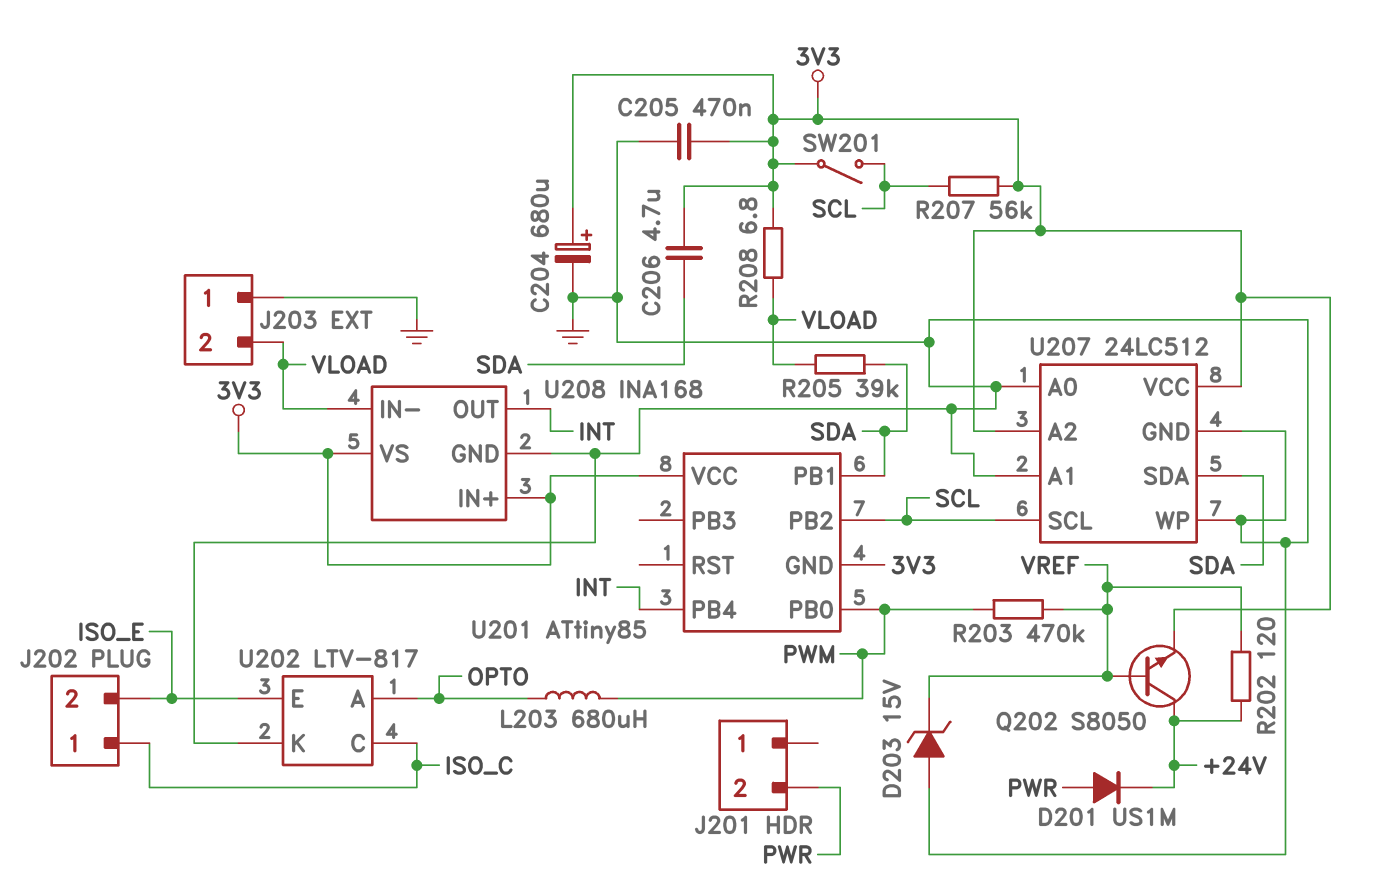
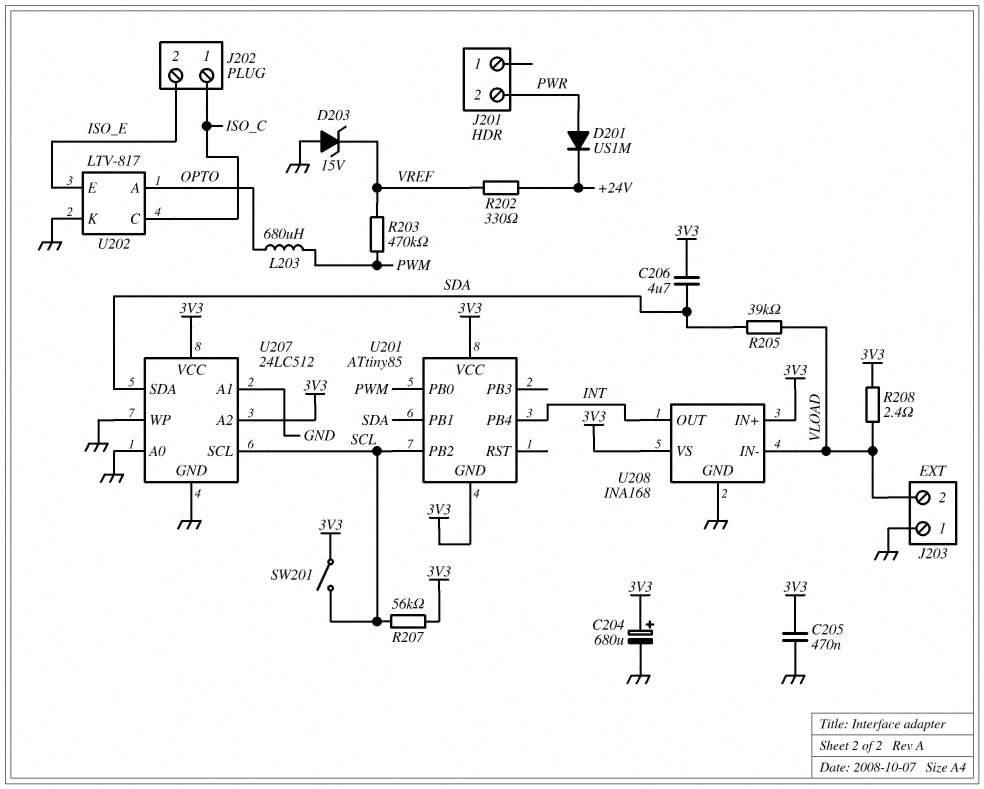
Q202: NPN S8050 (B VREF, C +24V, E 3V3) -> none
R202: 120 (+24V, VREF) -> 330 (+24V, VREF)
R208: 6.8 (3V3, VLOAD) -> 2.4 (3V3, VLOAD)

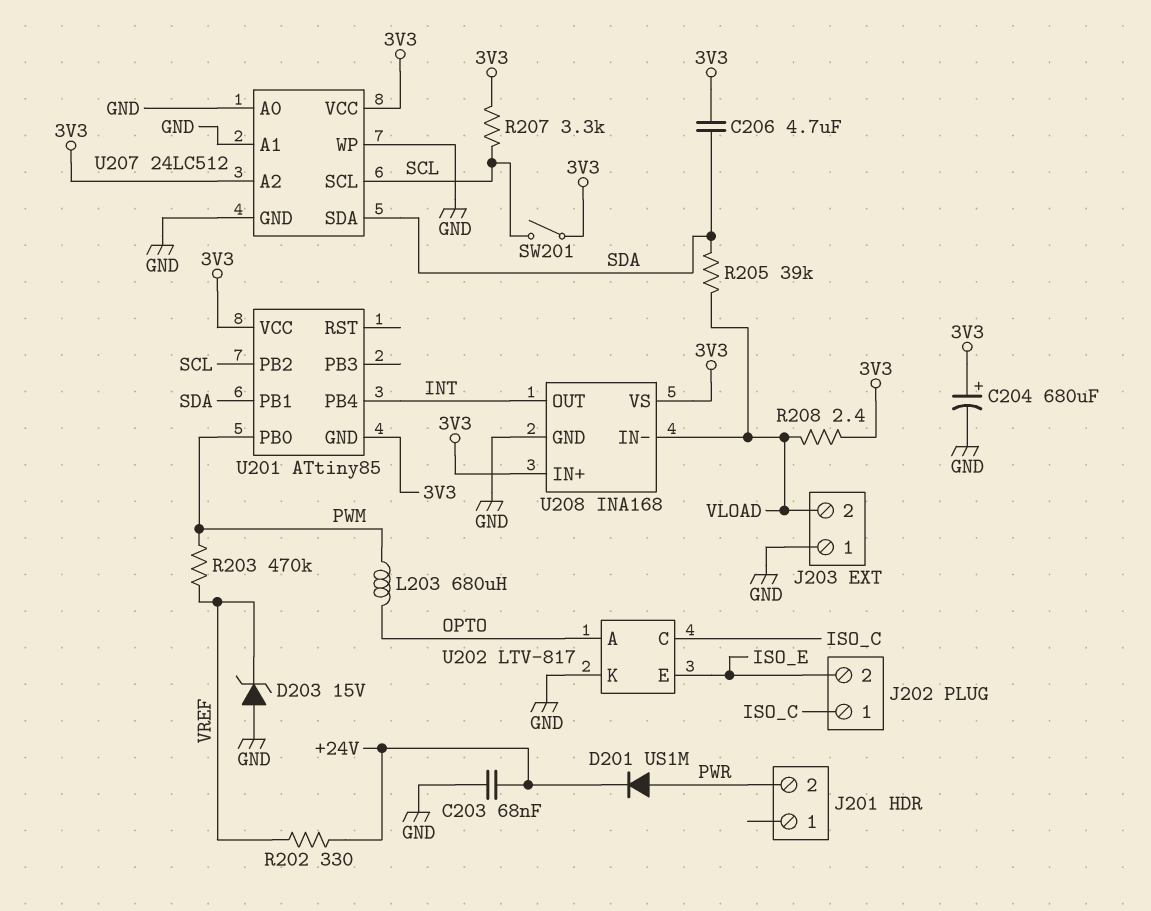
C203: none -> 68nF (+24V, GND)
C205: 470nF (3V3, GND) -> none
R207: 56k (3V3, SCL) -> 3.3k (3V3, SCL)

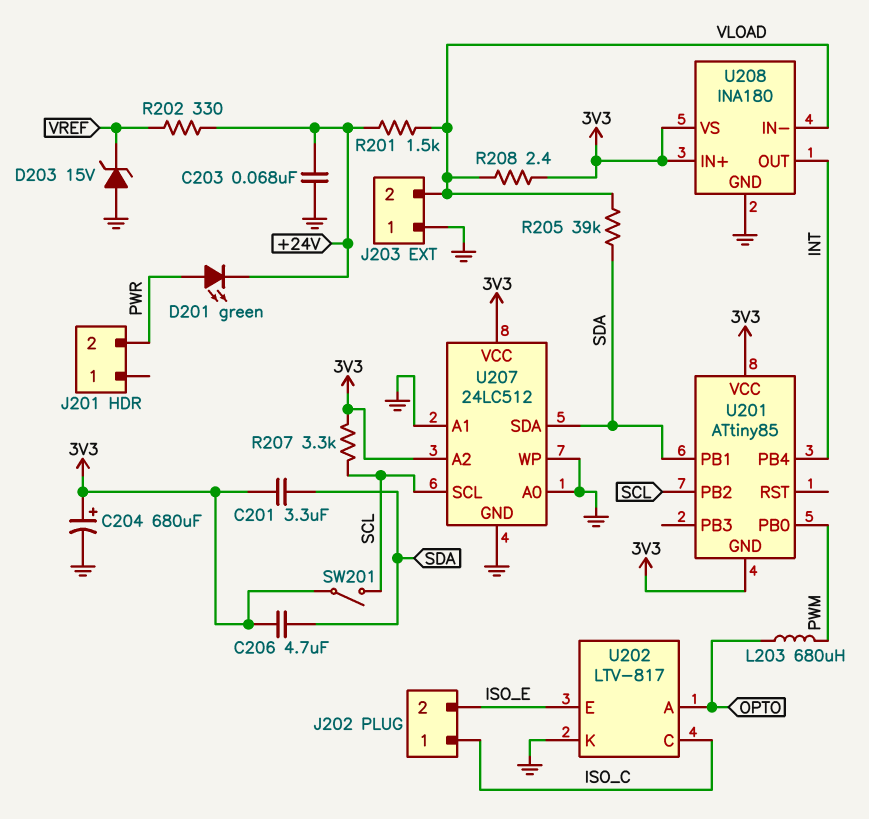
C201: none -> 3.3uF (3V3, SDA)
D201: diode US1M (A PWR, K +24V) -> LED green (A PWR, K +24V)
R201: none -> 1.5k (+24V, VLOAD)
R203: 470k (PWM, VREF) -> none
U208: INA168 -> INA180

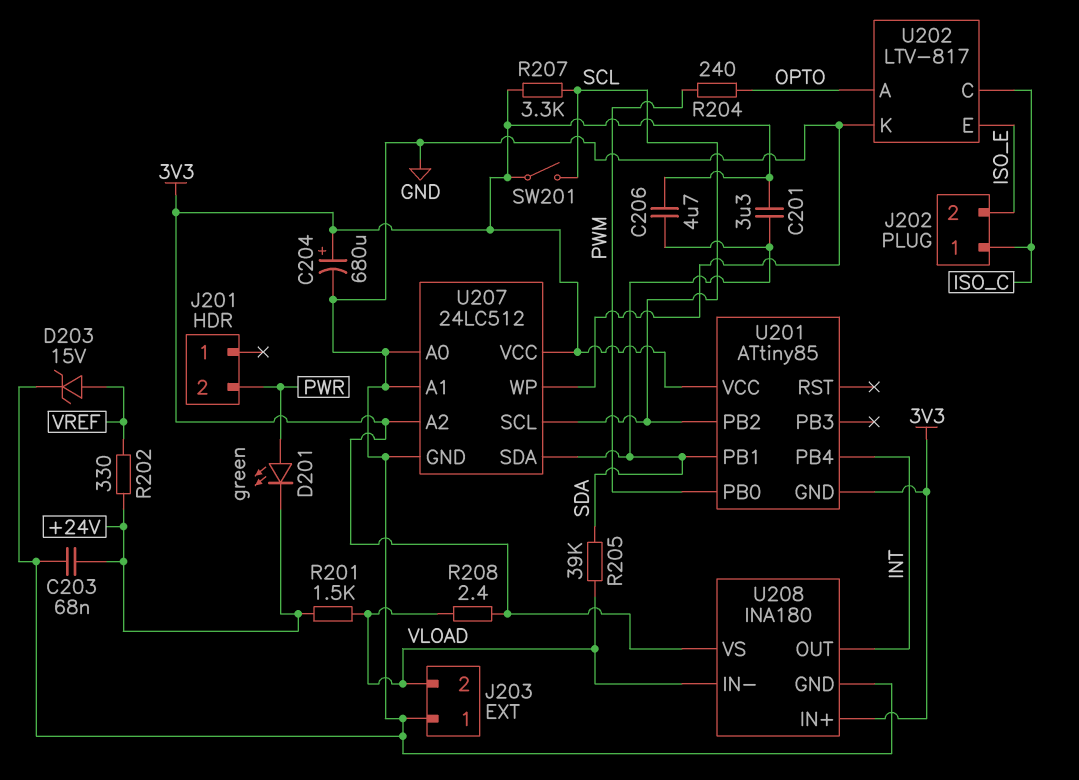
D203: zener 15V (A GND, K VREF) -> zener 15V (A VREF, K GND)
L203: 680uH (OPTO, PWM) -> none
R204: none -> 240 (OPTO, PWM)

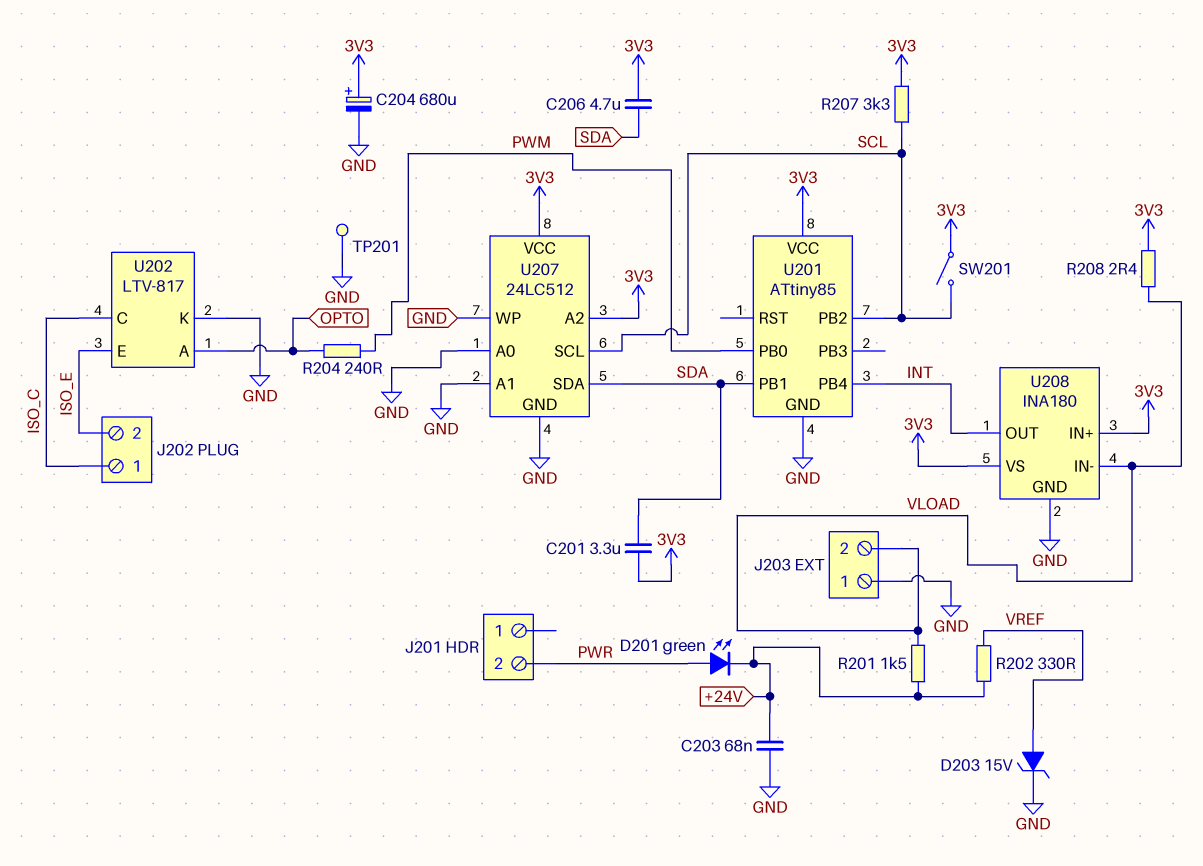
R205: 39k (SDA, VLOAD) -> none
TP201: none -> test point (GND)
U201 pin GND: 3V3 -> GND

